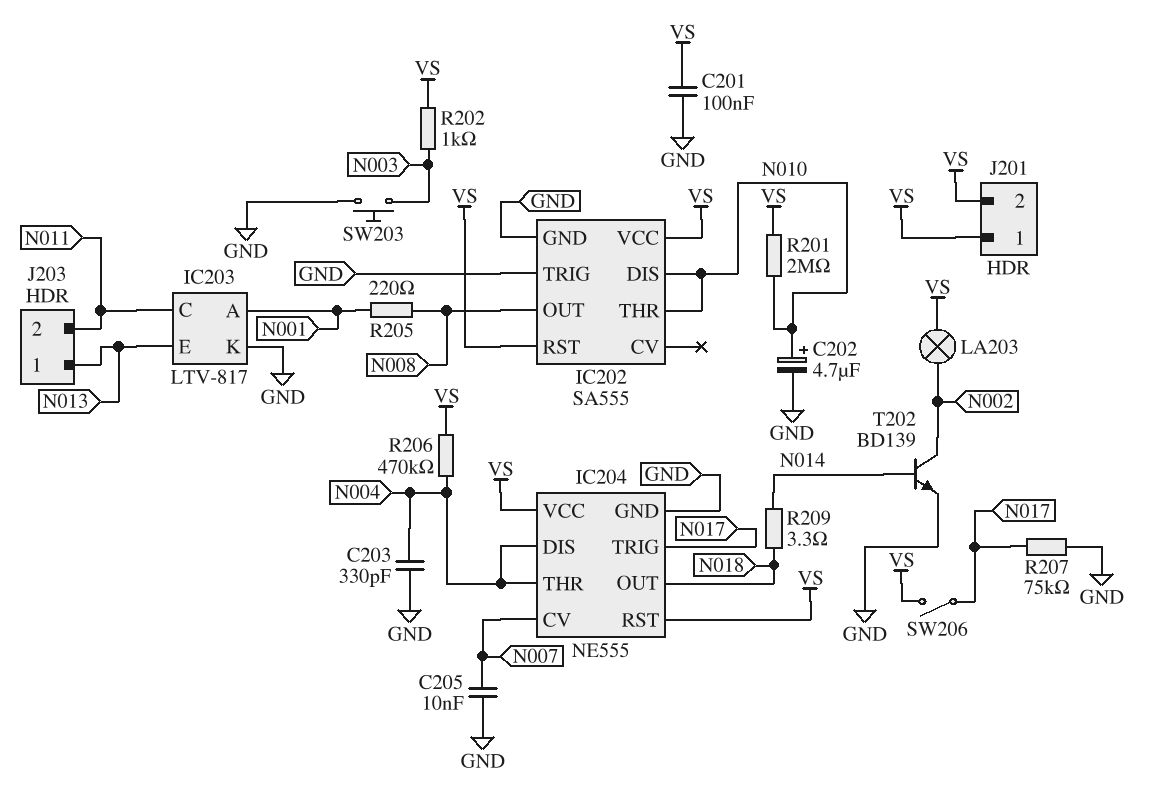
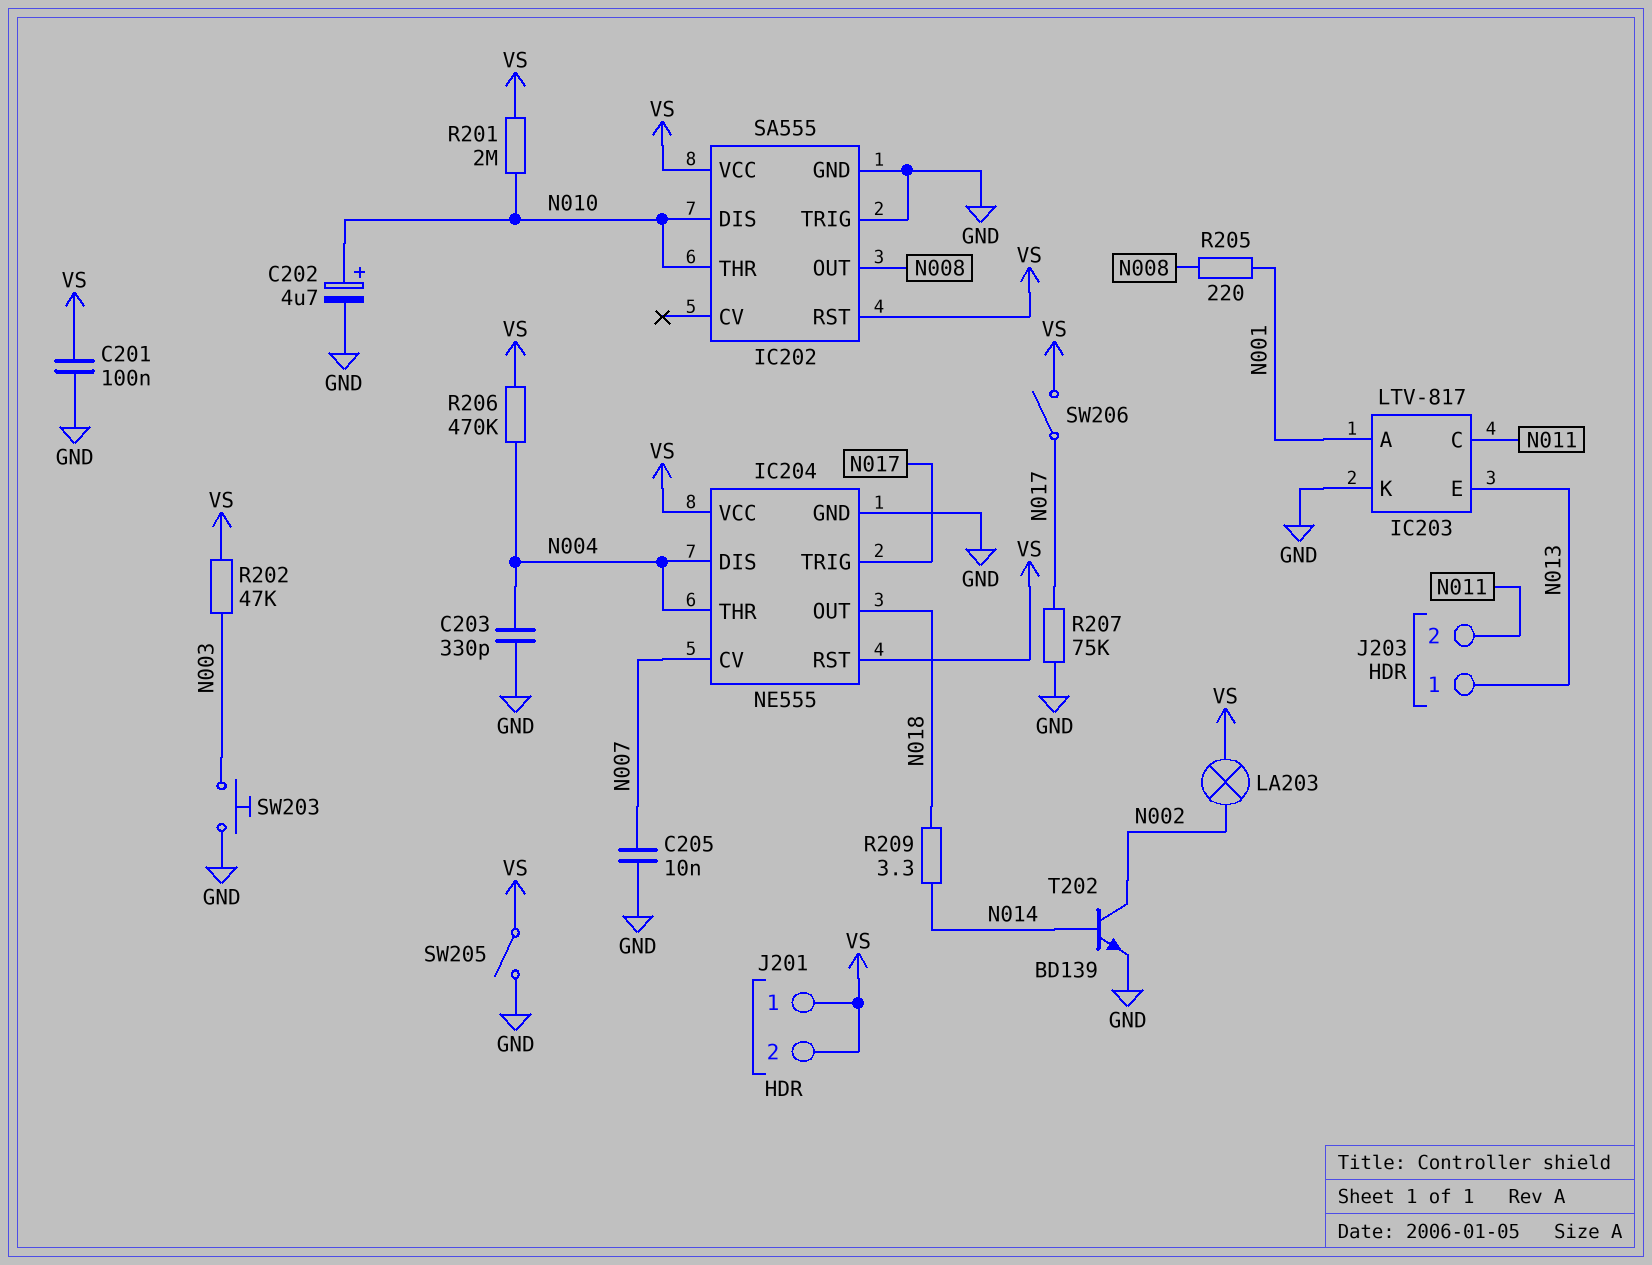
R202: 1k (N003, VS) -> 47k (N003, VS)
SW205: none -> switch (GND, VS)

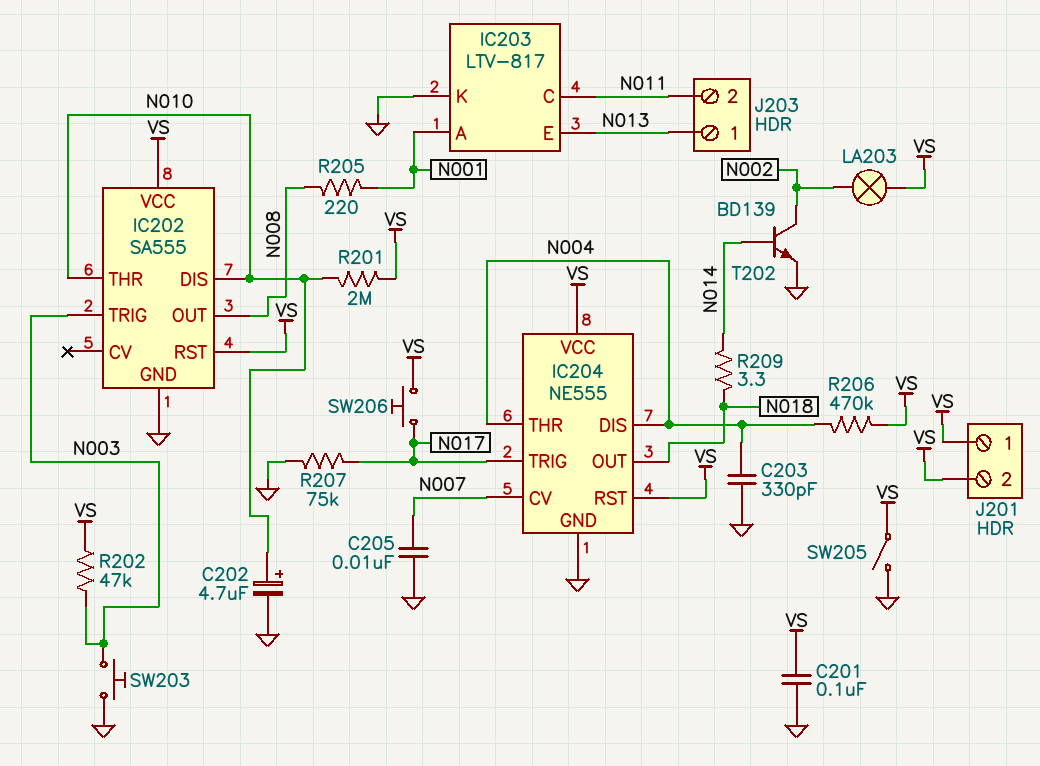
IC202 pin TRIG: GND -> N003
SW206: switch (N017, VS) -> button (N017, VS)

